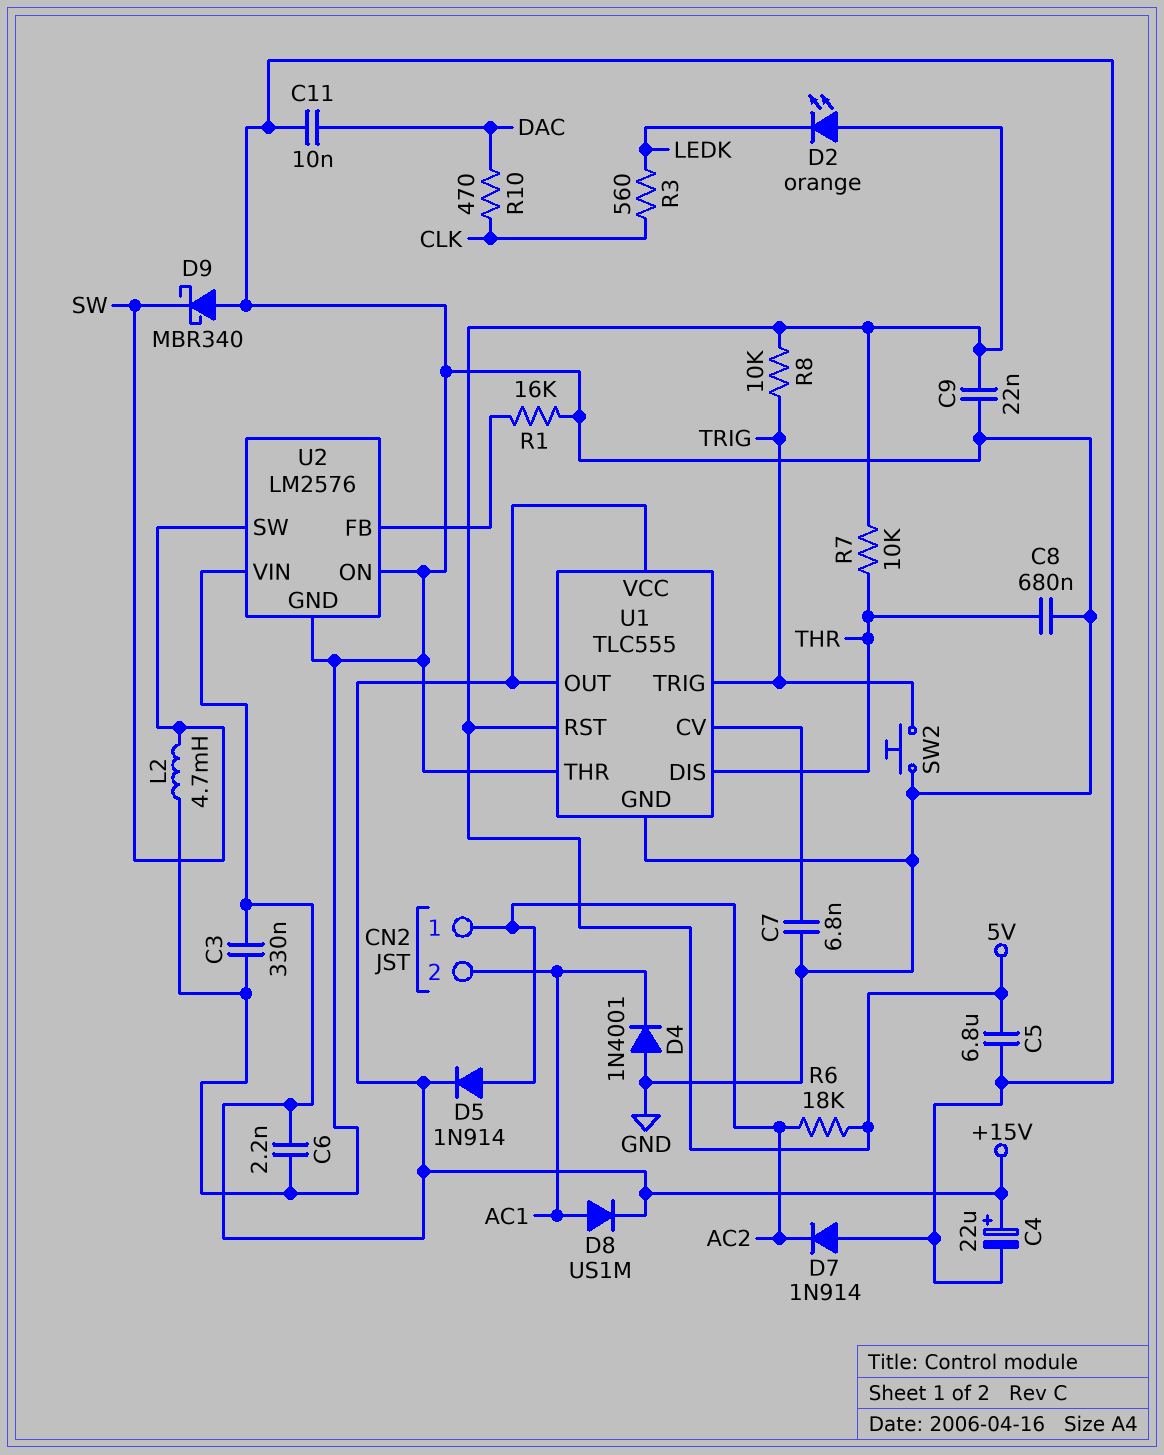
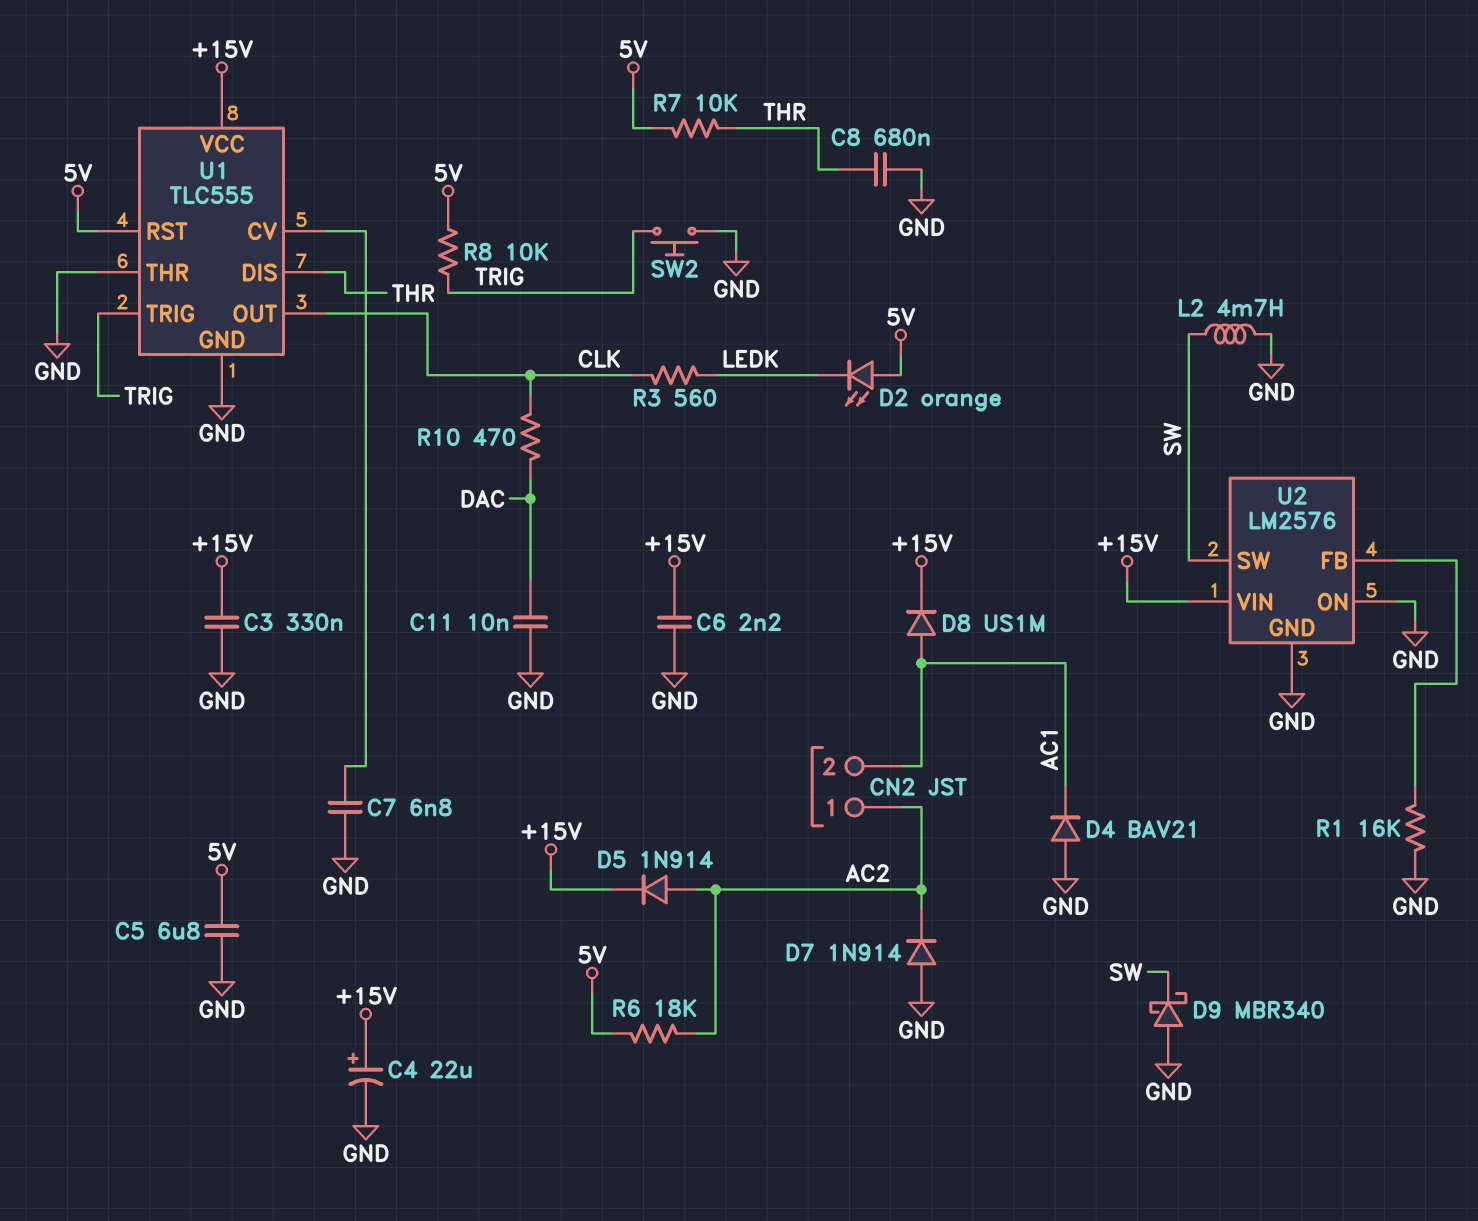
C9: 22nF (5V, GND) -> none
D4: diode 1N4001 (A GND, K AC1) -> diode BAV21 (A GND, K AC1)
U1 pin OUT: +15V -> CLK

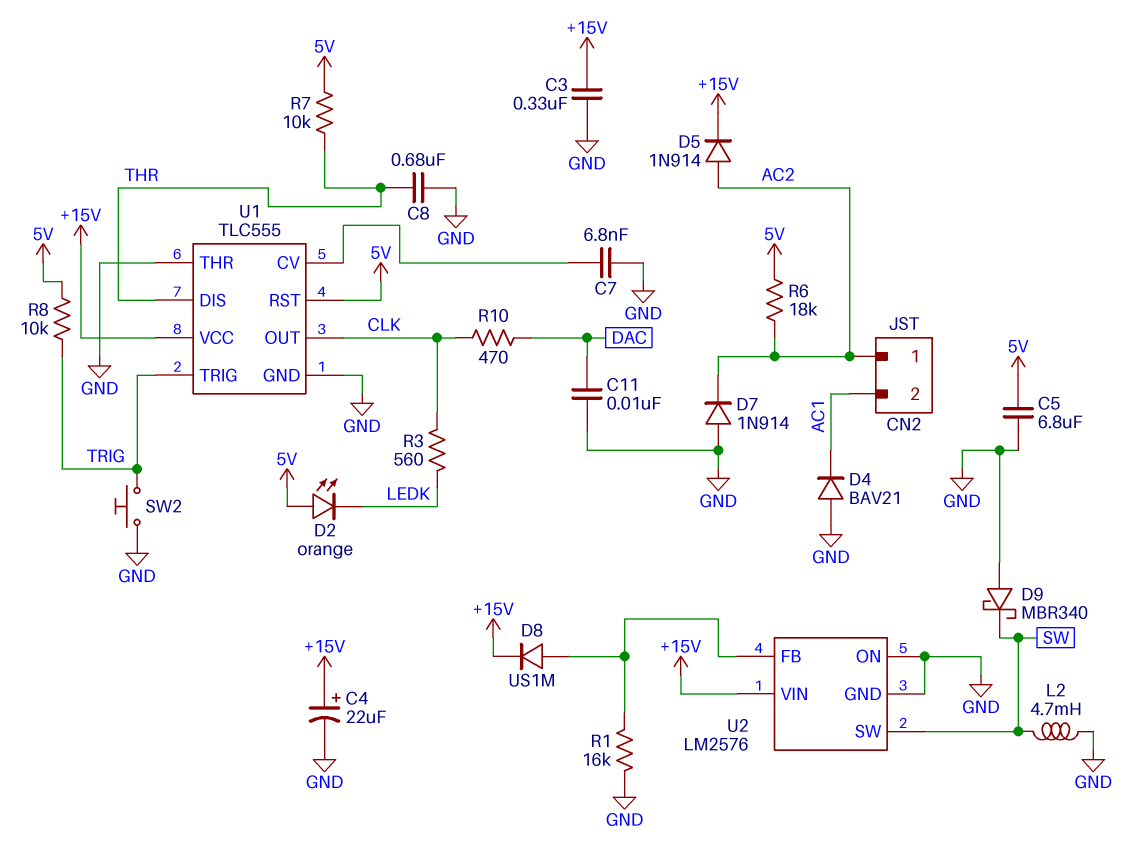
C6: 2.2nF (+15V, GND) -> none
D8: diode US1M (A AC1, K +15V) -> diode US1M (A U2/FB, K +15V)

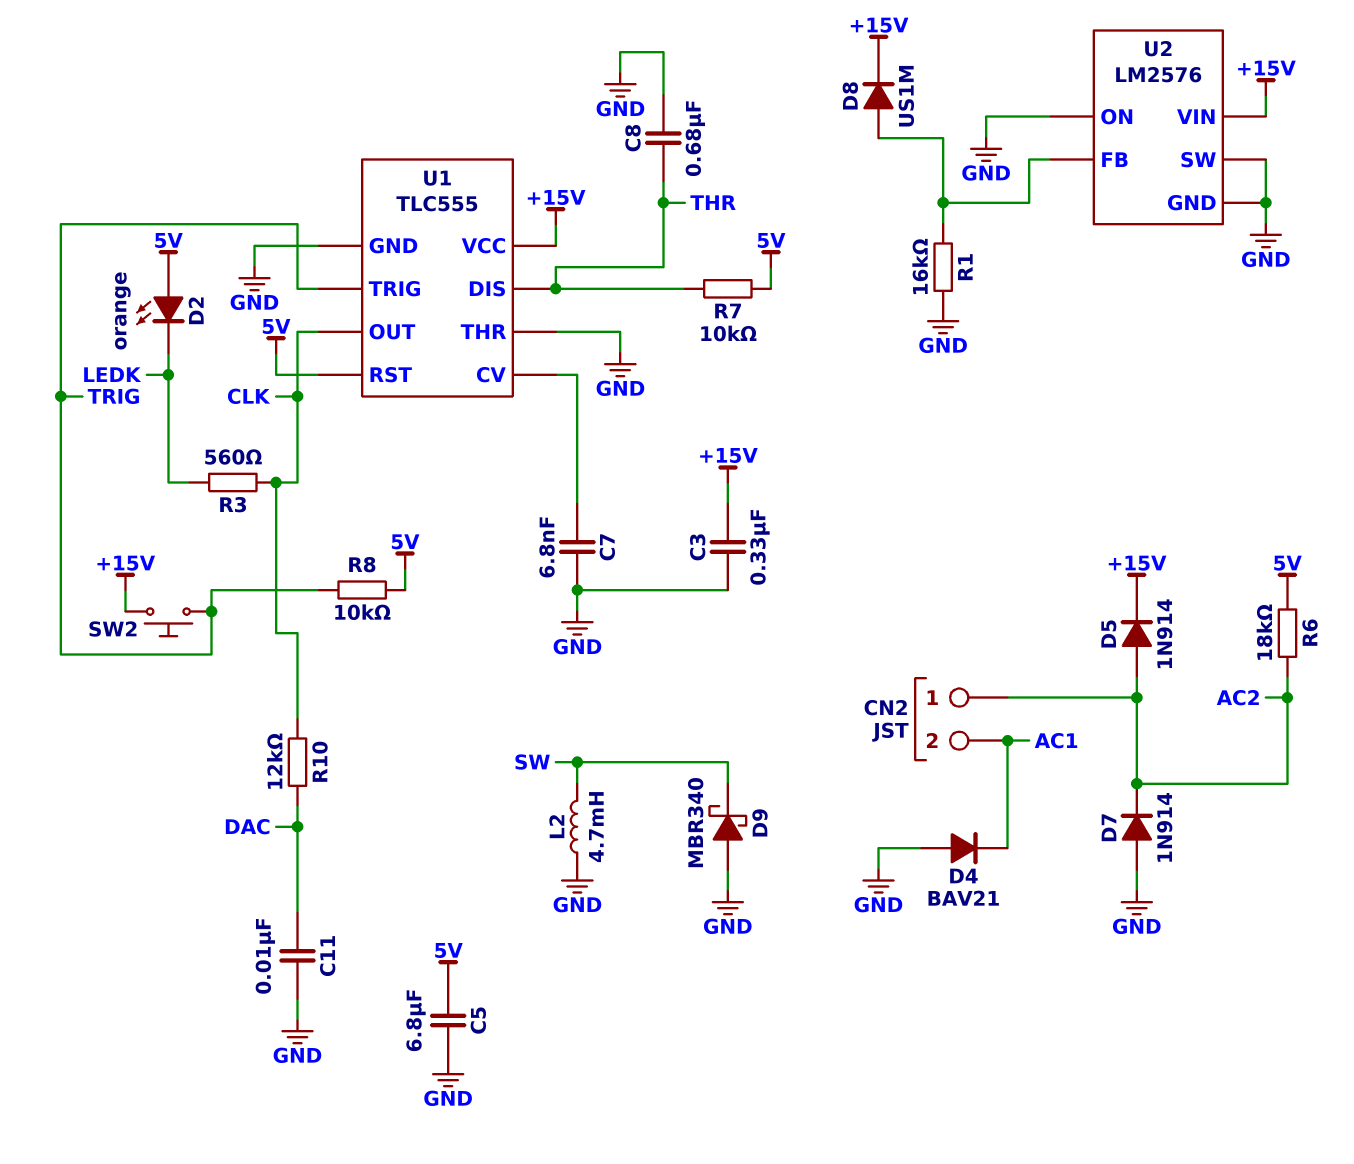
C4: 22uF (plus +15V, minus GND) -> none
R10: 470 (CLK, DAC) -> 12k (CLK, DAC)
SW2: button (GND, TRIG) -> button (+15V, TRIG)
U2 pin SW: SW -> GND

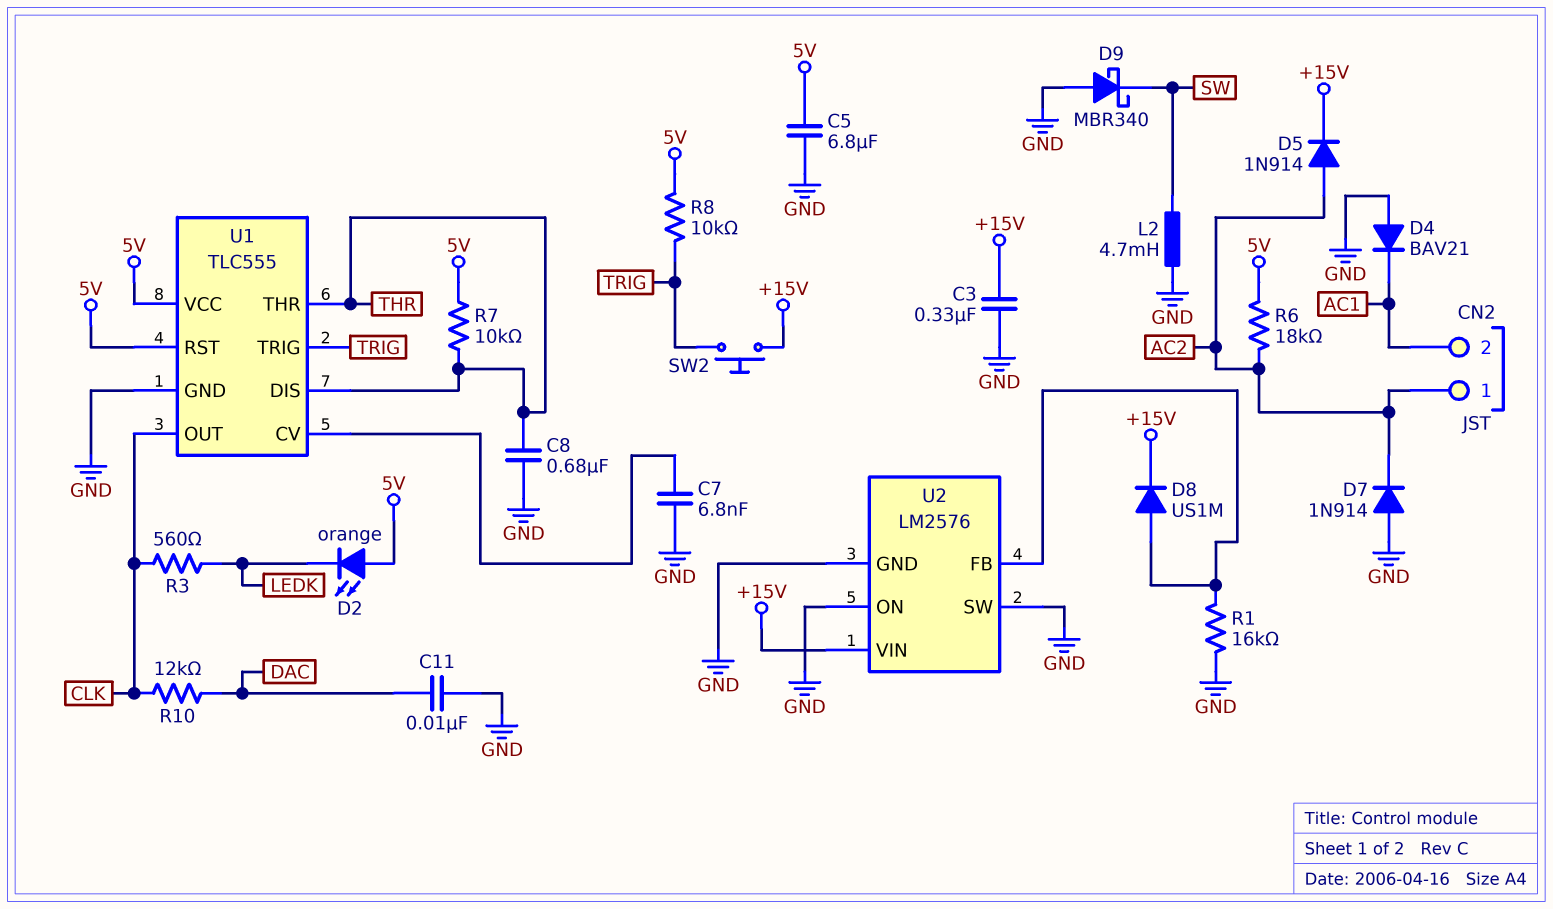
U1 pin THR: GND -> THR
U1 pin VCC: +15V -> 5V

